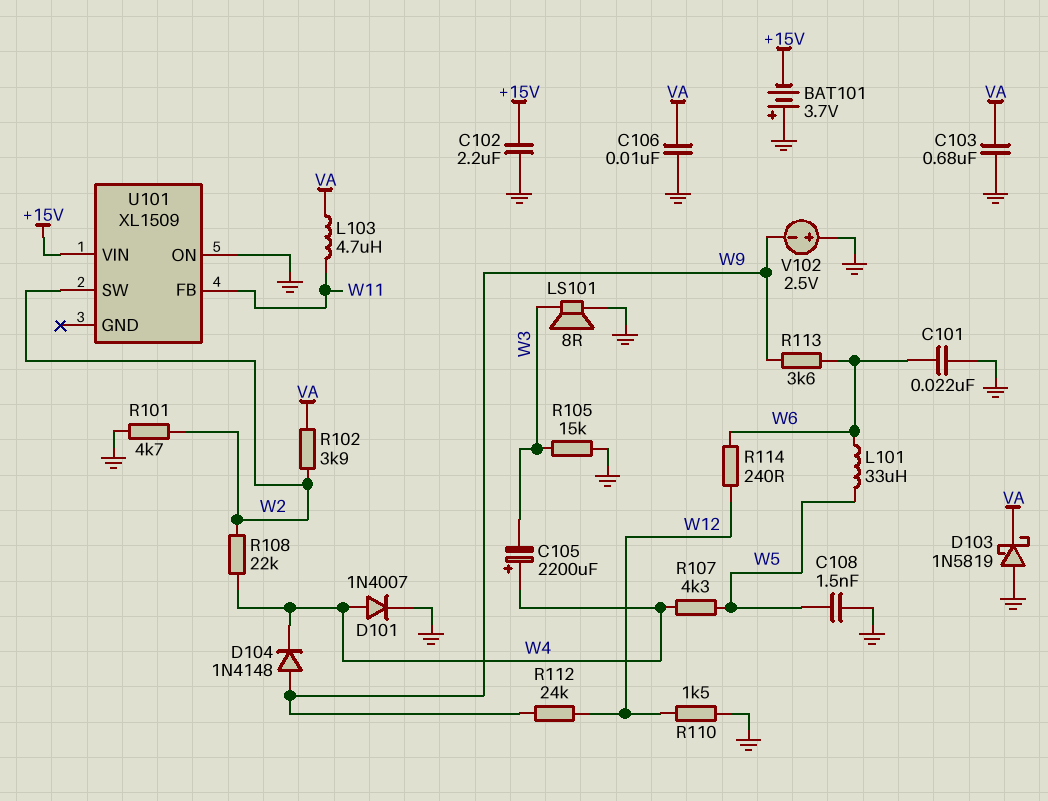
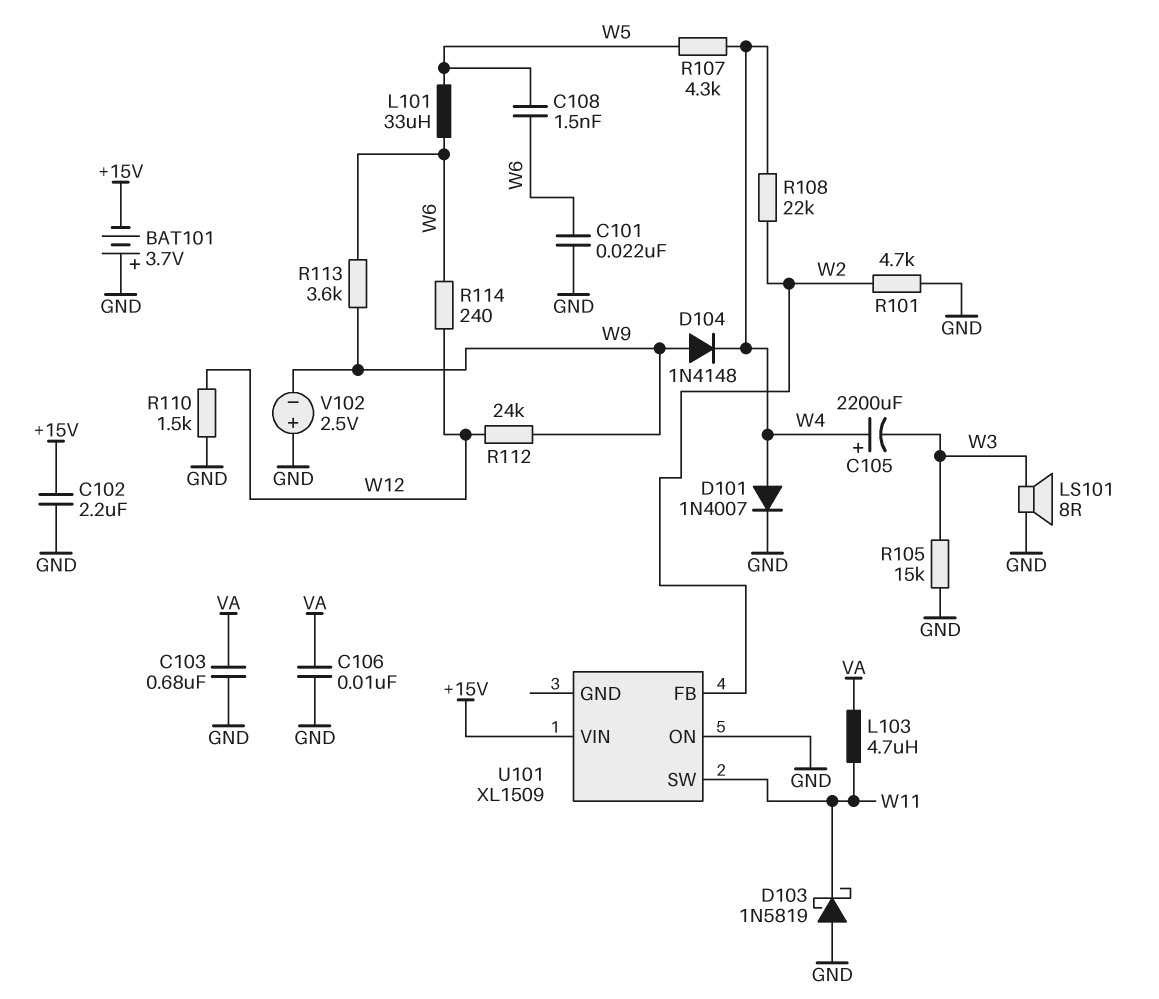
C108: 1.5nF (GND, W5) -> 1.5nF (W5, W6)
D103: schottky 1N5819 (A GND, K VA) -> schottky 1N5819 (A GND, K W11)
R102: 3.9k (VA, W2) -> none
U101 pin FB: W11 -> W2
U101 pin SW: W2 -> W11

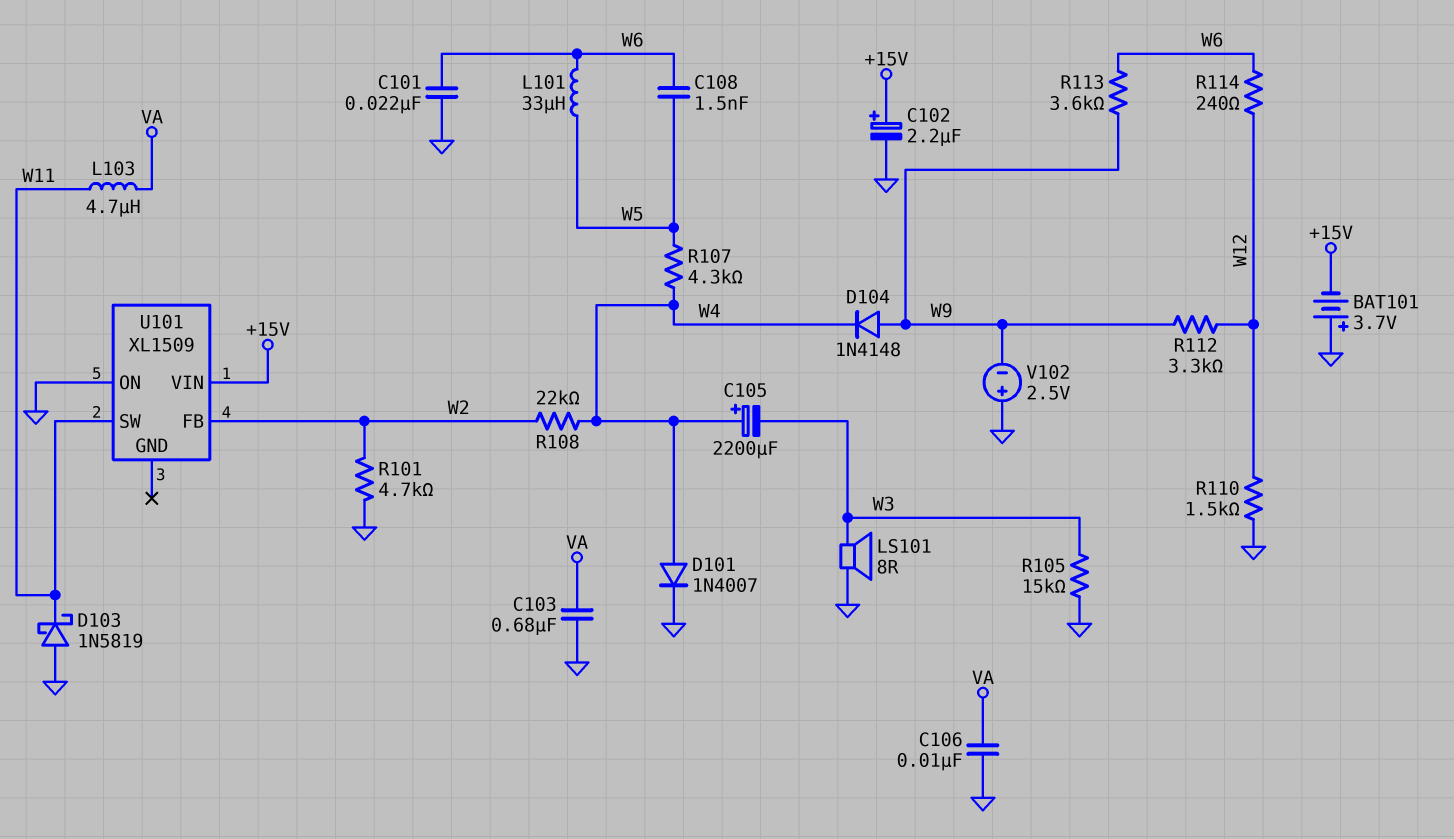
C102: 2.2uF (+15V, GND) -> 2.2uF (plus +15V, minus GND)
R112: 24k (W9, W12) -> 3.3k (W9, W12)

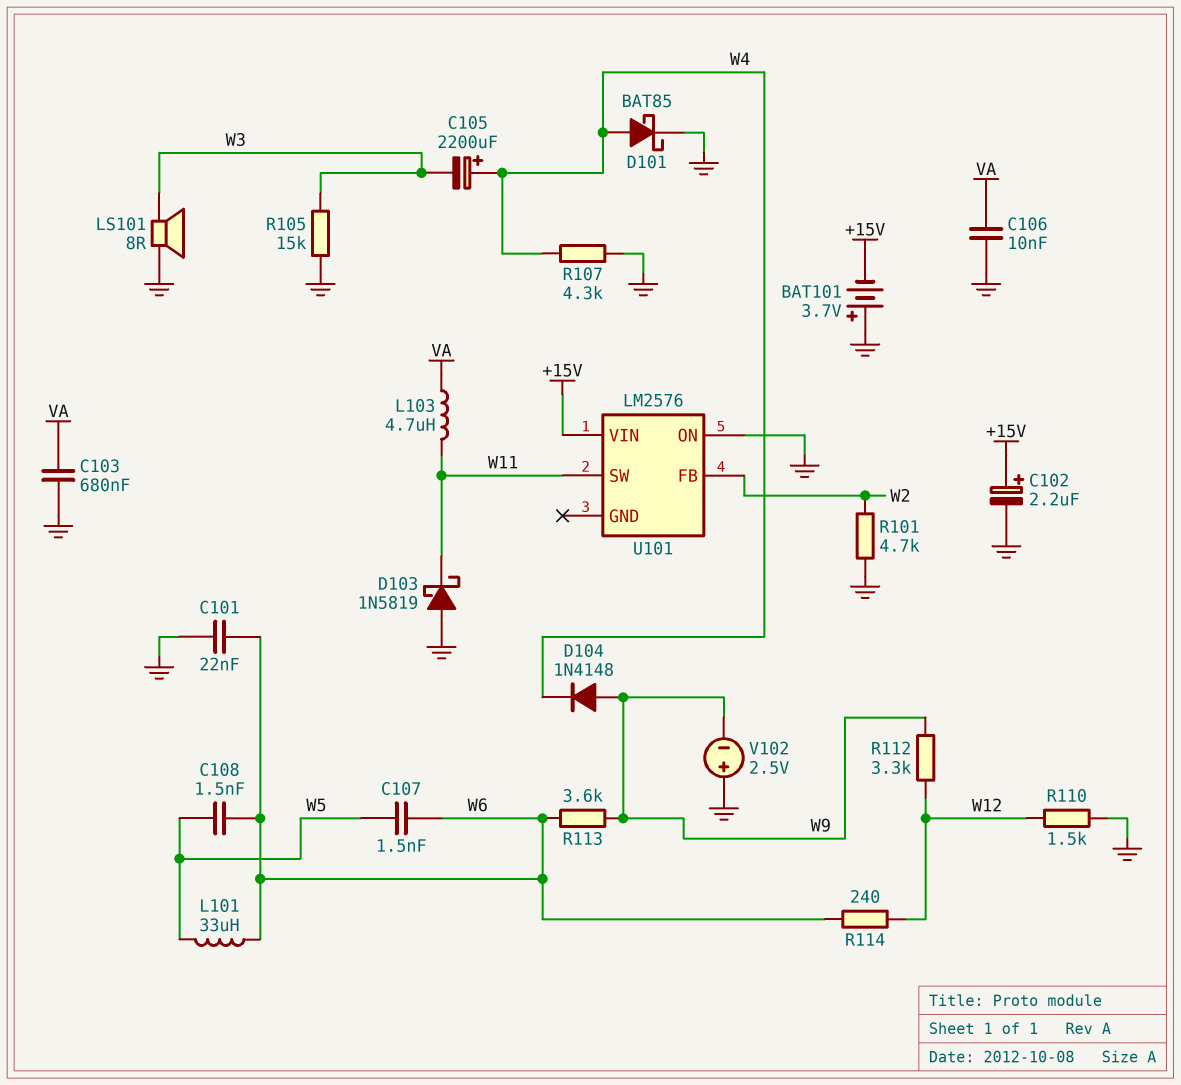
C107: none -> 1.5nF (W5, W6)
D101: diode 1N4007 (A W4, K GND) -> schottky BAT85 (A W4, K GND)
R107: 4.3k (W4, W5) -> 4.3k (GND, W4)
R108: 22k (W2, W4) -> none
U101: XL1509 -> LM2576

